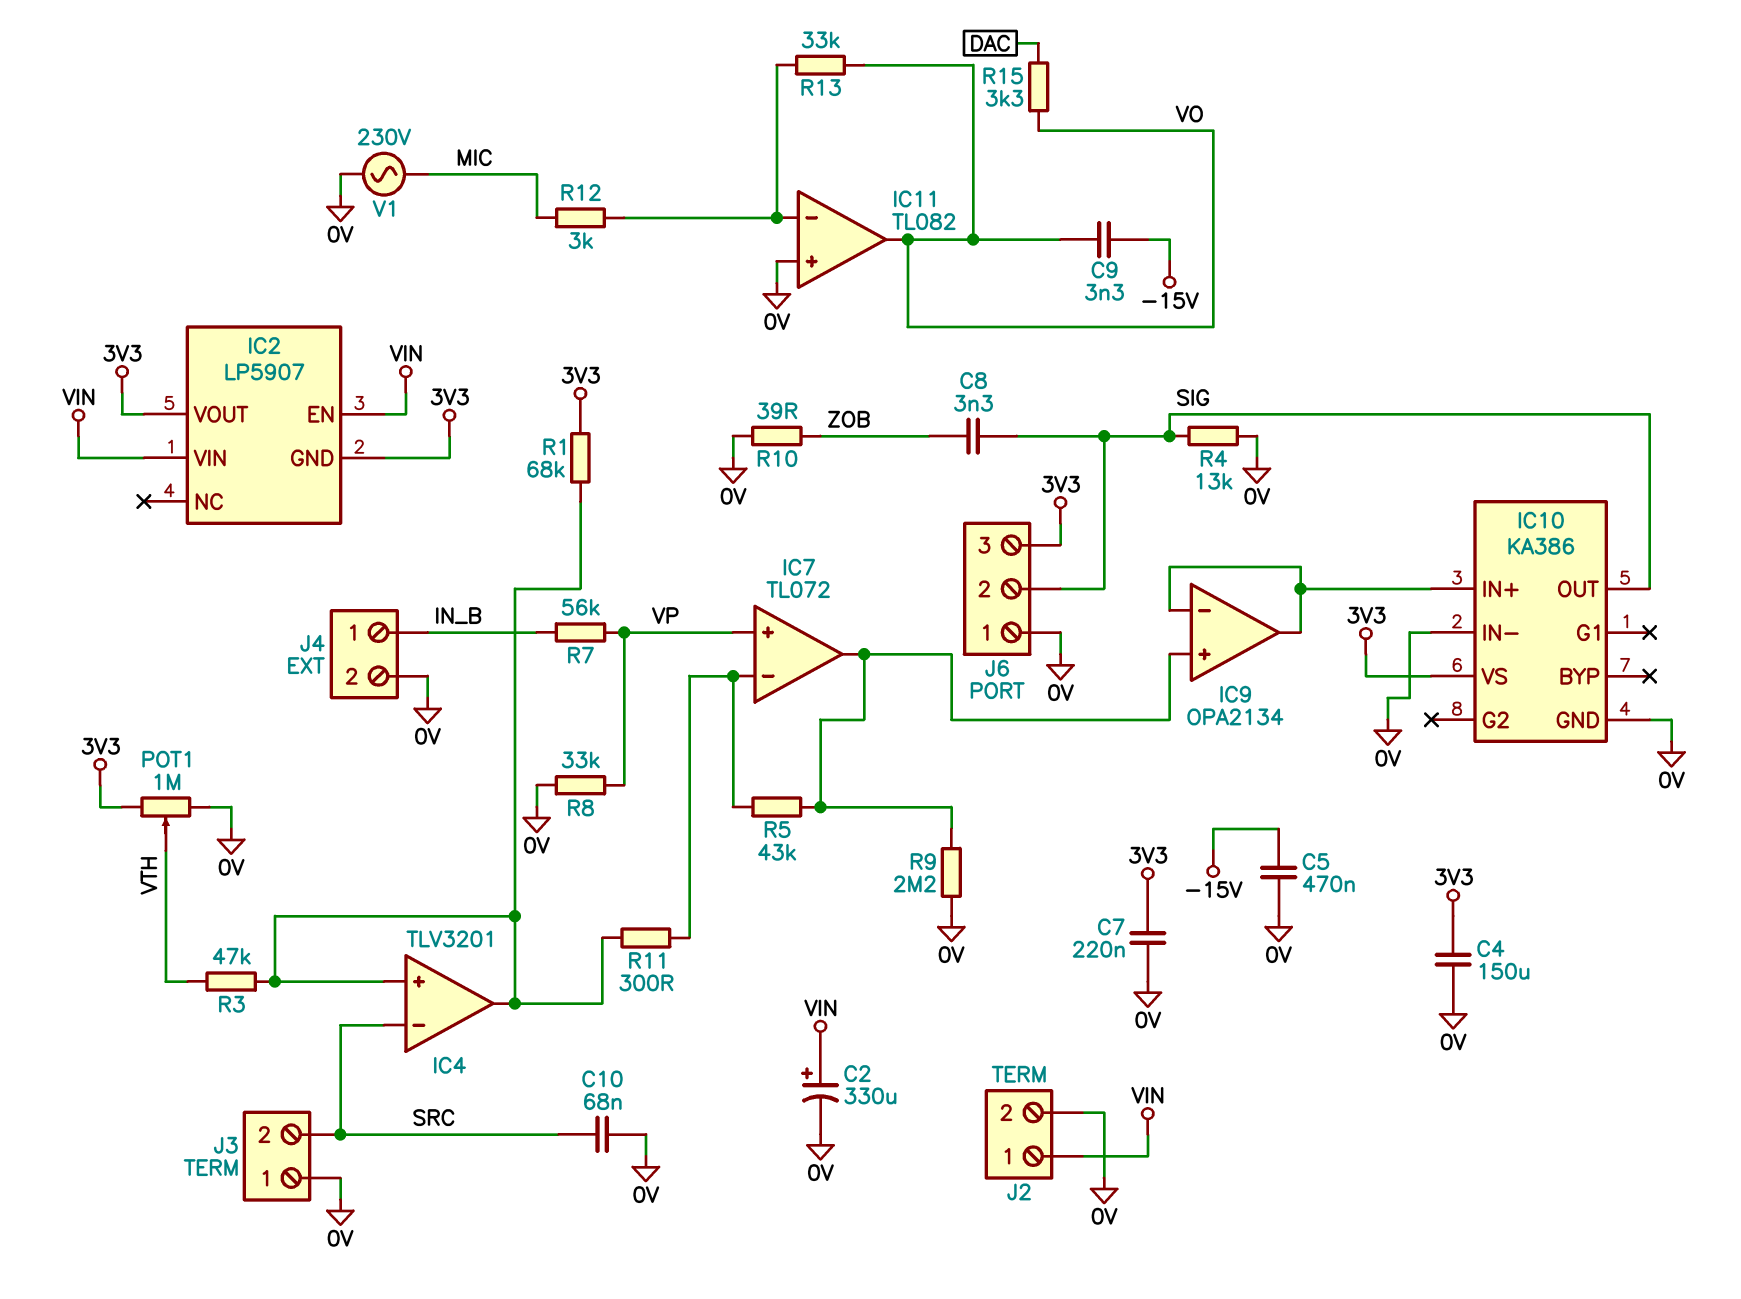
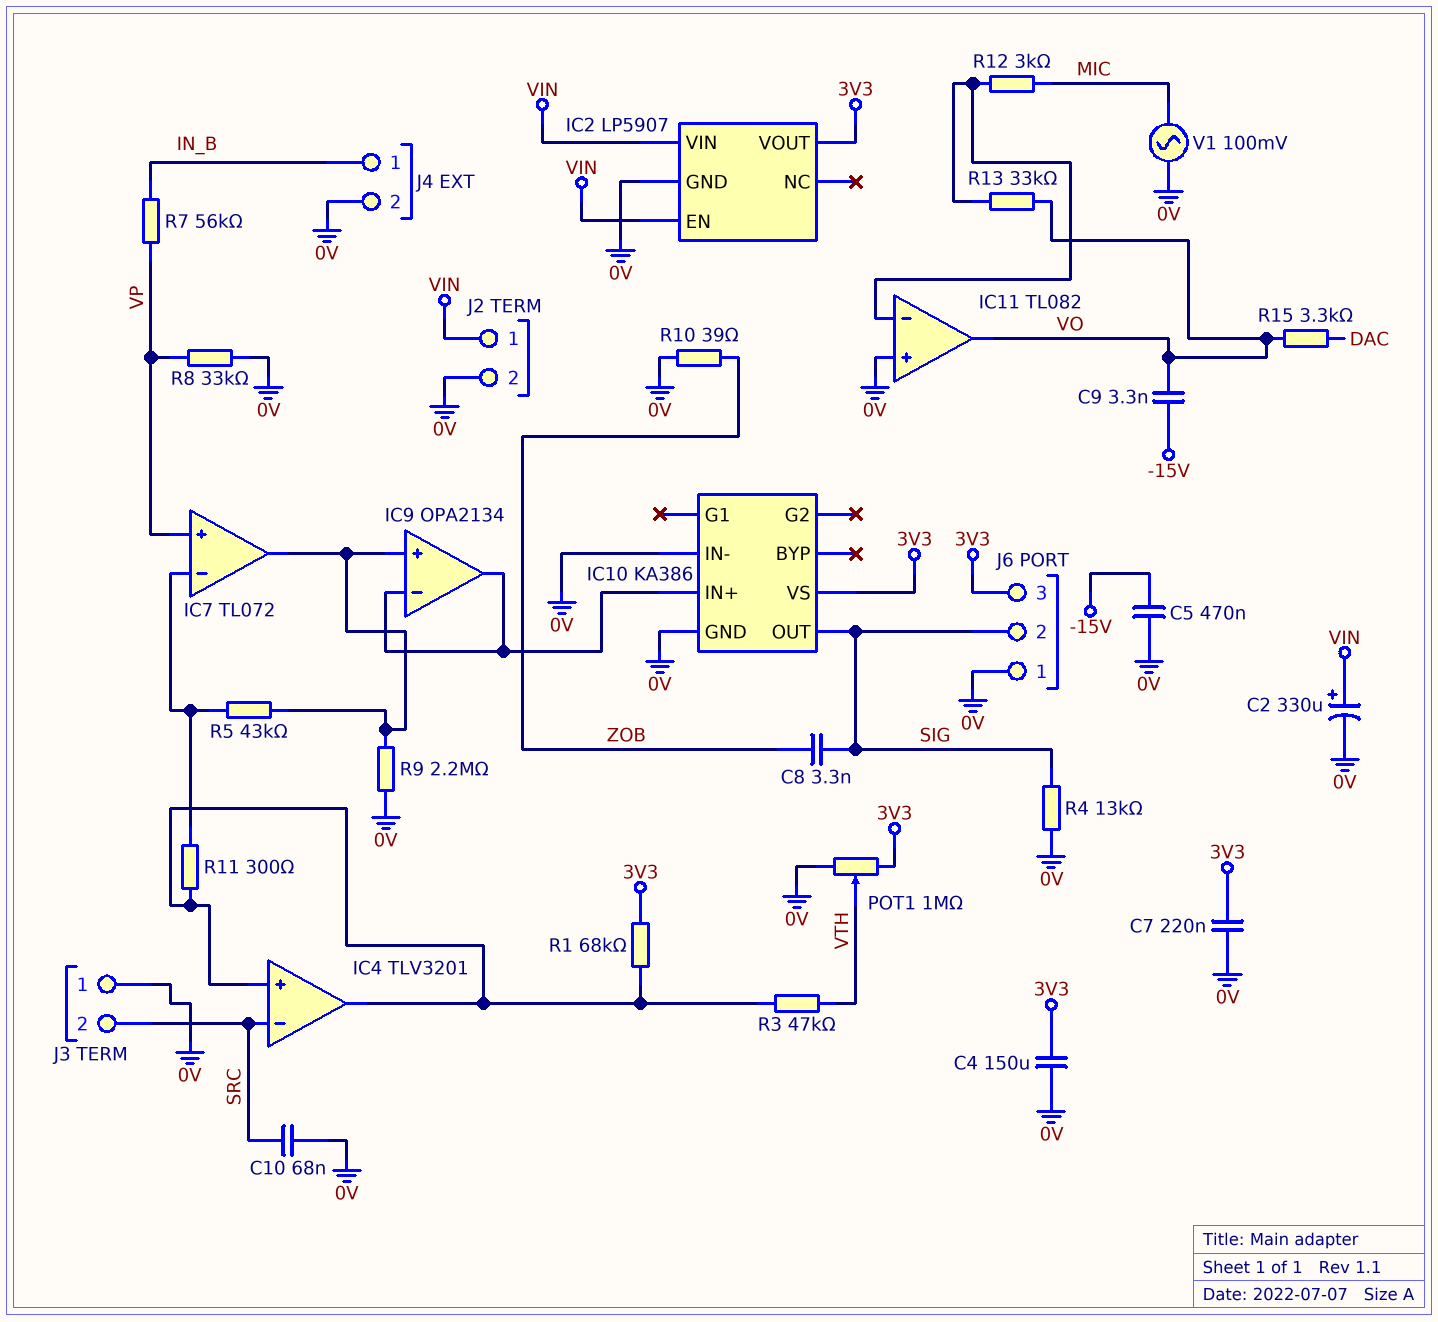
IC2 pin GND: 3V3 -> 0V
V1: AC 230V (0V, MIC) -> AC 100mV (0V, MIC)

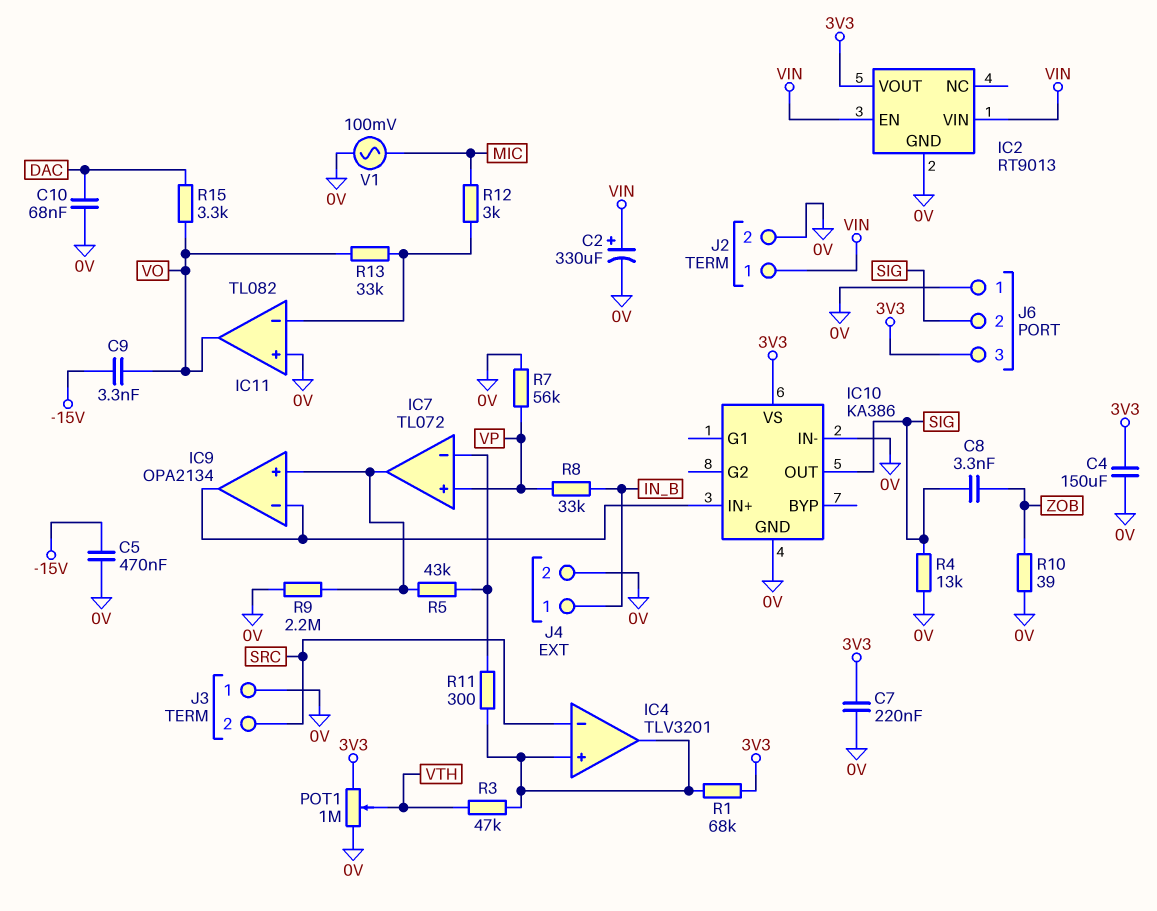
C10: 68nF (0V, SRC) -> 68nF (0V, DAC)
IC2: LP5907 -> RT9013
R7: 56k (IN_B, VP) -> 56k (0V, VP)
R8: 33k (0V, VP) -> 33k (IN_B, VP)

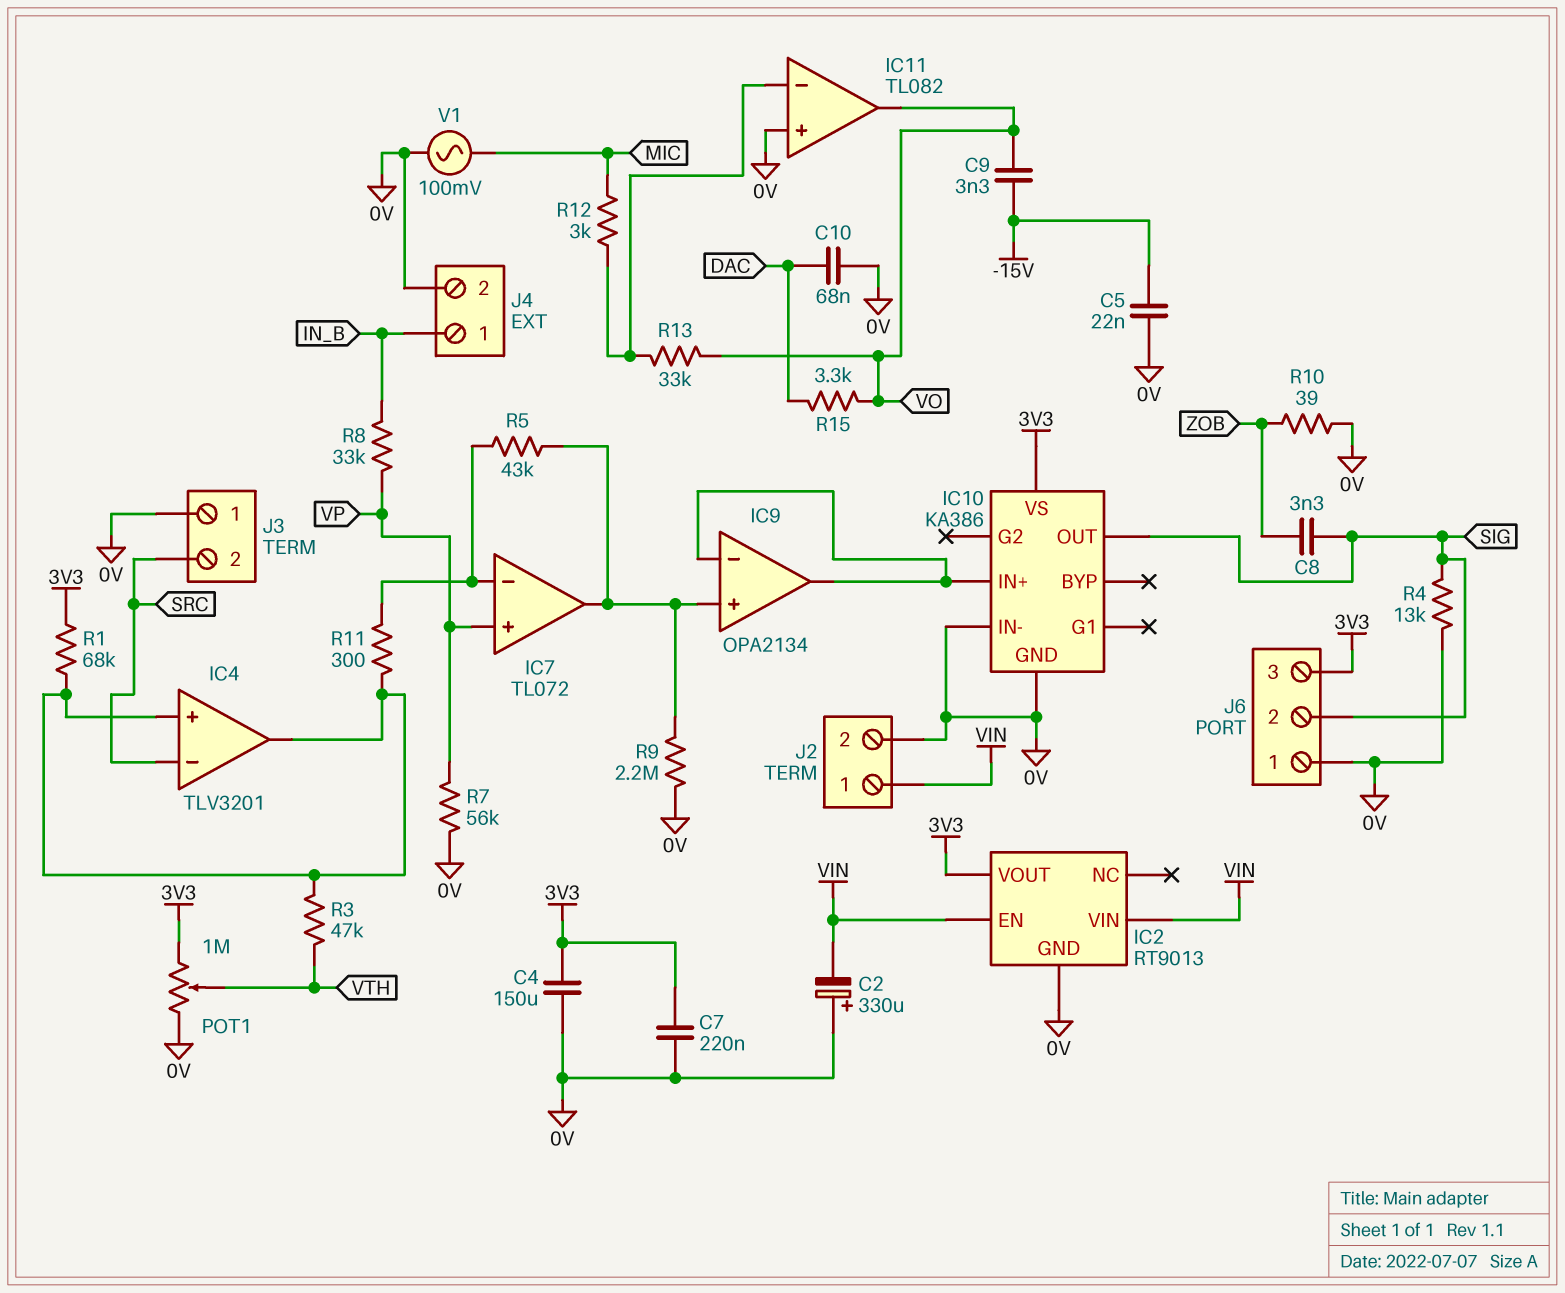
C2: 330uF (plus VIN, minus 0V) -> 330uF (plus 0V, minus VIN)
C5: 470nF (-15V, 0V) -> 22nF (-15V, 0V)

